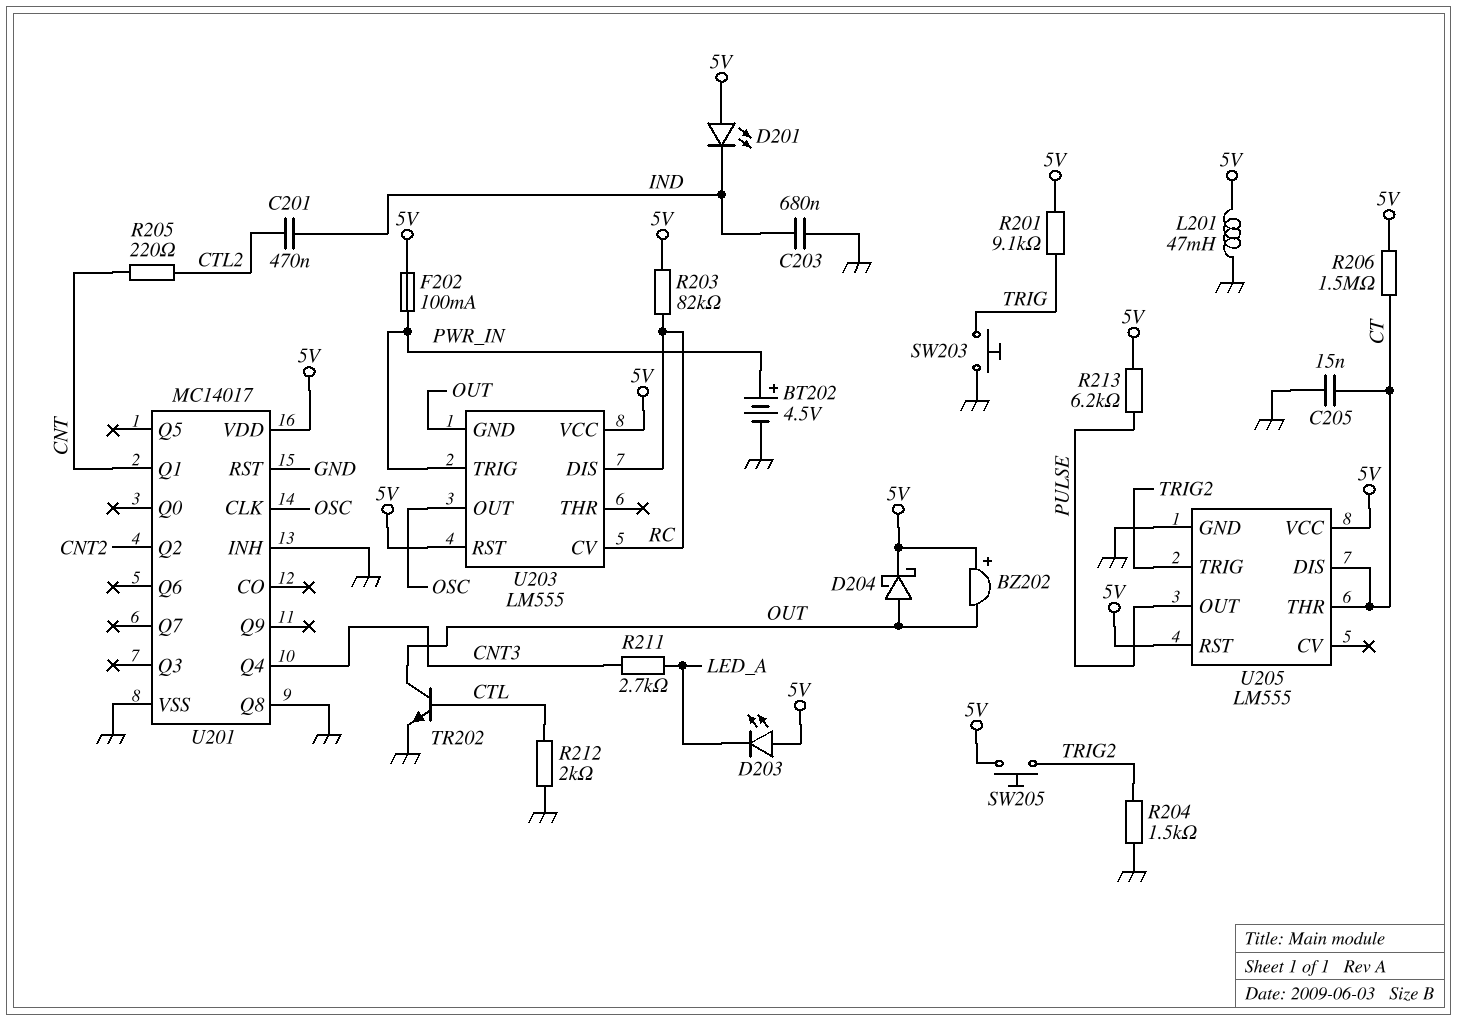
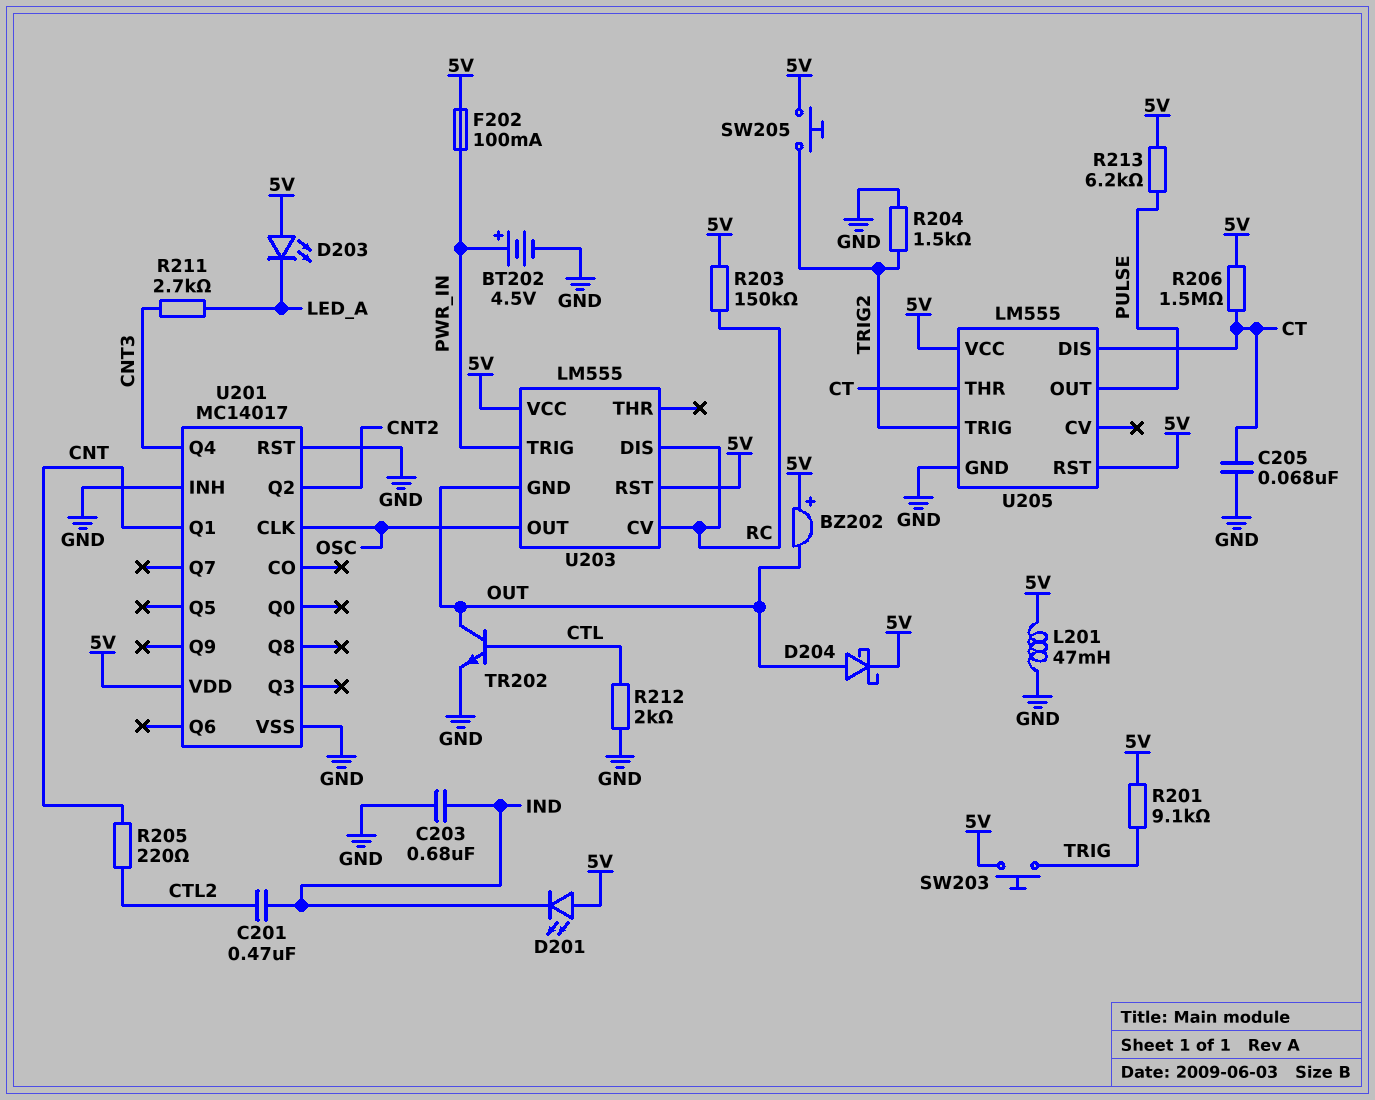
C205: 15nF (CT, GND) -> 68nF (CT, GND)
R203: 82k (5V, RC) -> 150k (5V, RC)
SW203: button (GND, TRIG) -> button (5V, TRIG)
U201 pin Q8: GND -> none

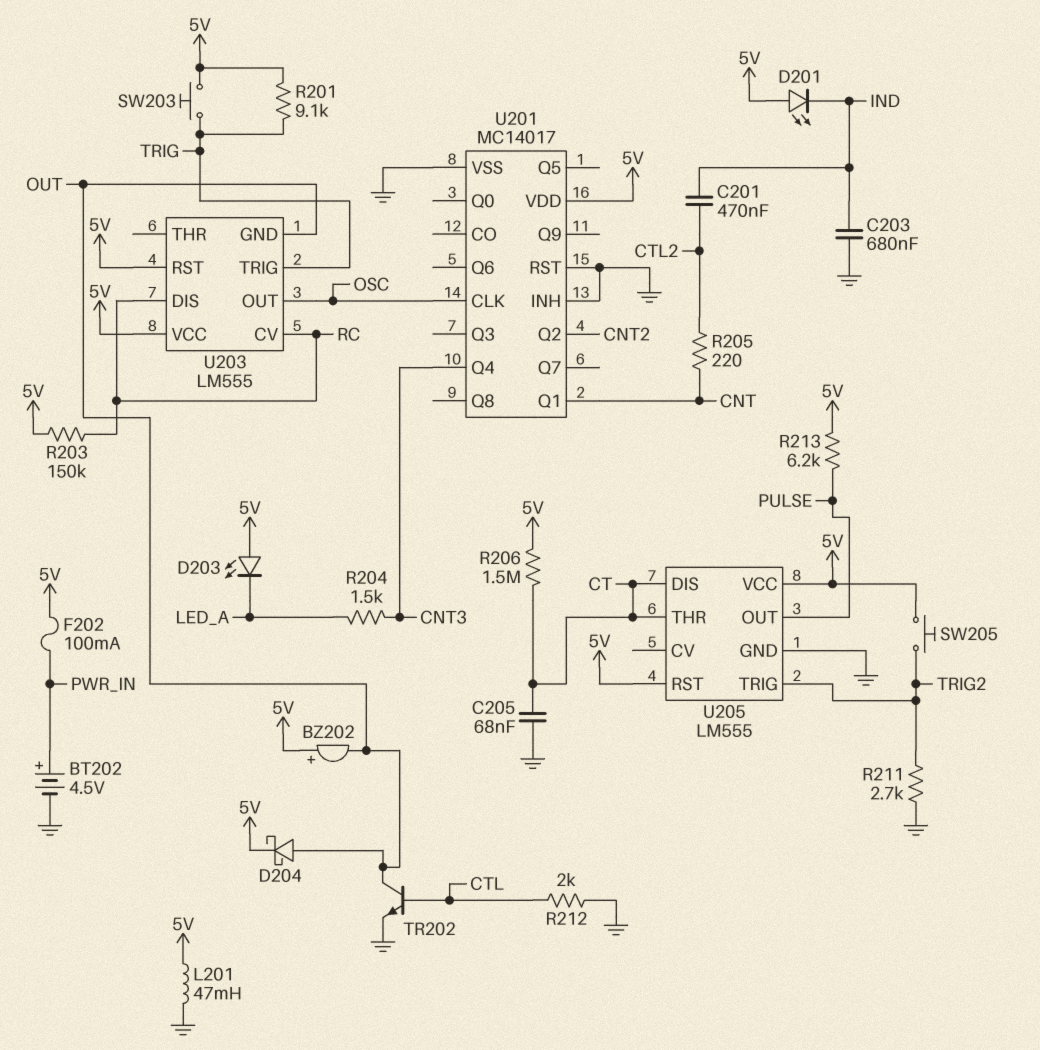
R204: 1.5k (GND, TRIG2) -> 1.5k (CNT3, LED_A)
R211: 2.7k (CNT3, LED_A) -> 2.7k (GND, TRIG2)
U203 pin TRIG: PWR_IN -> TRIG

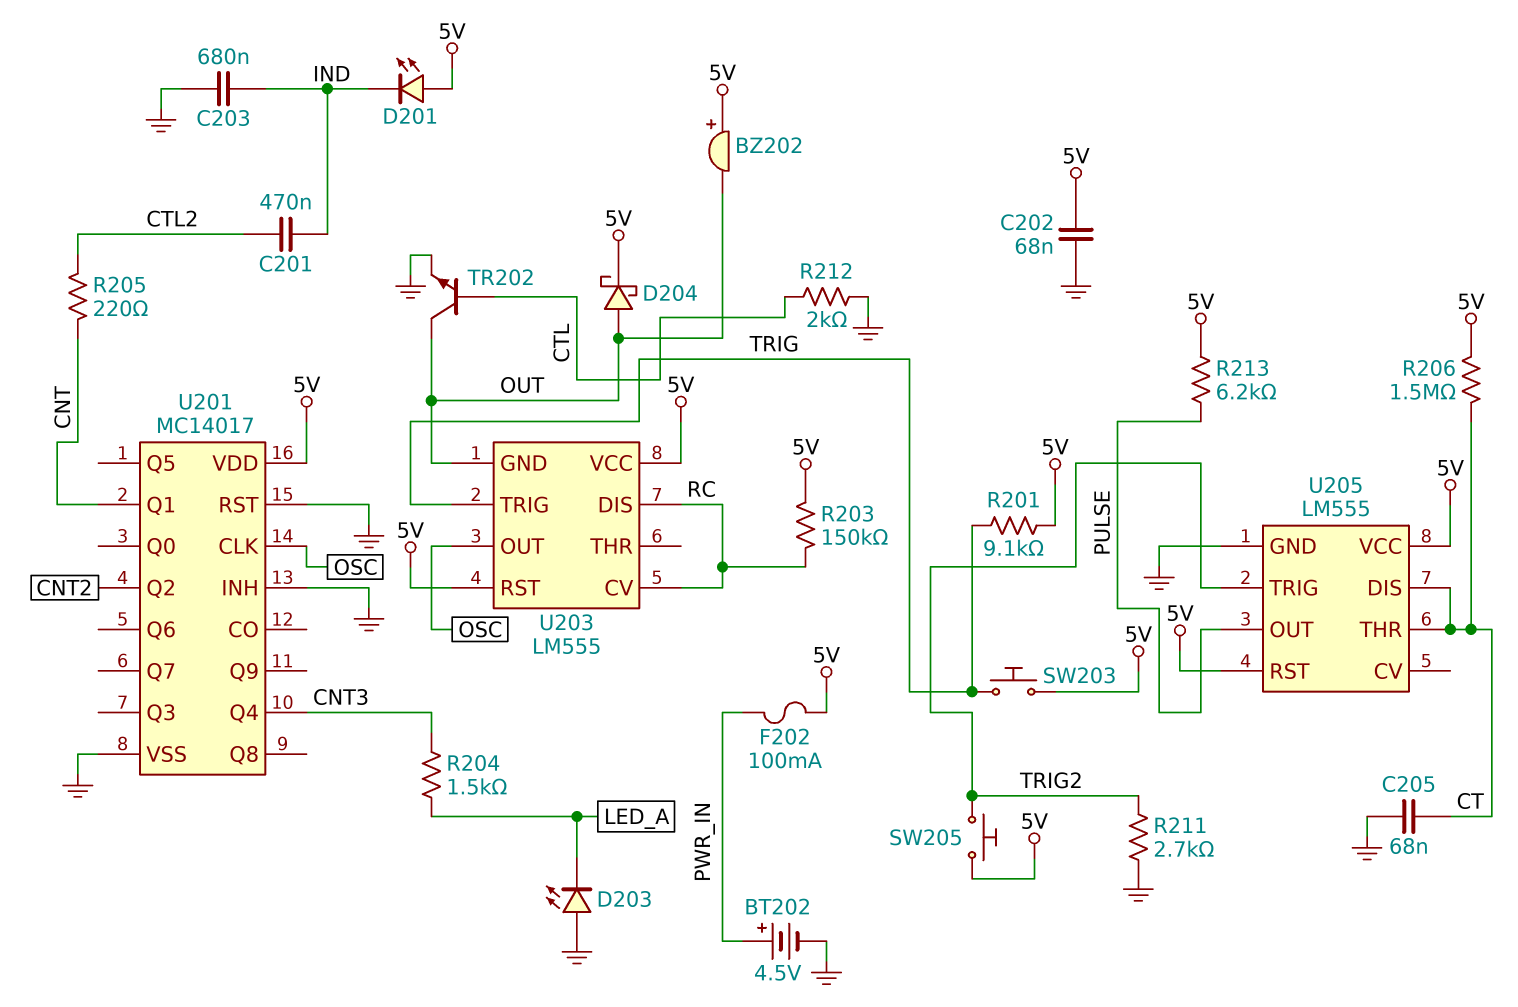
C202: none -> 68nF (5V, GND)
D203: LED (A 5V, K LED_A) -> LED (A GND, K LED_A)
L201: 47mH (5V, GND) -> none

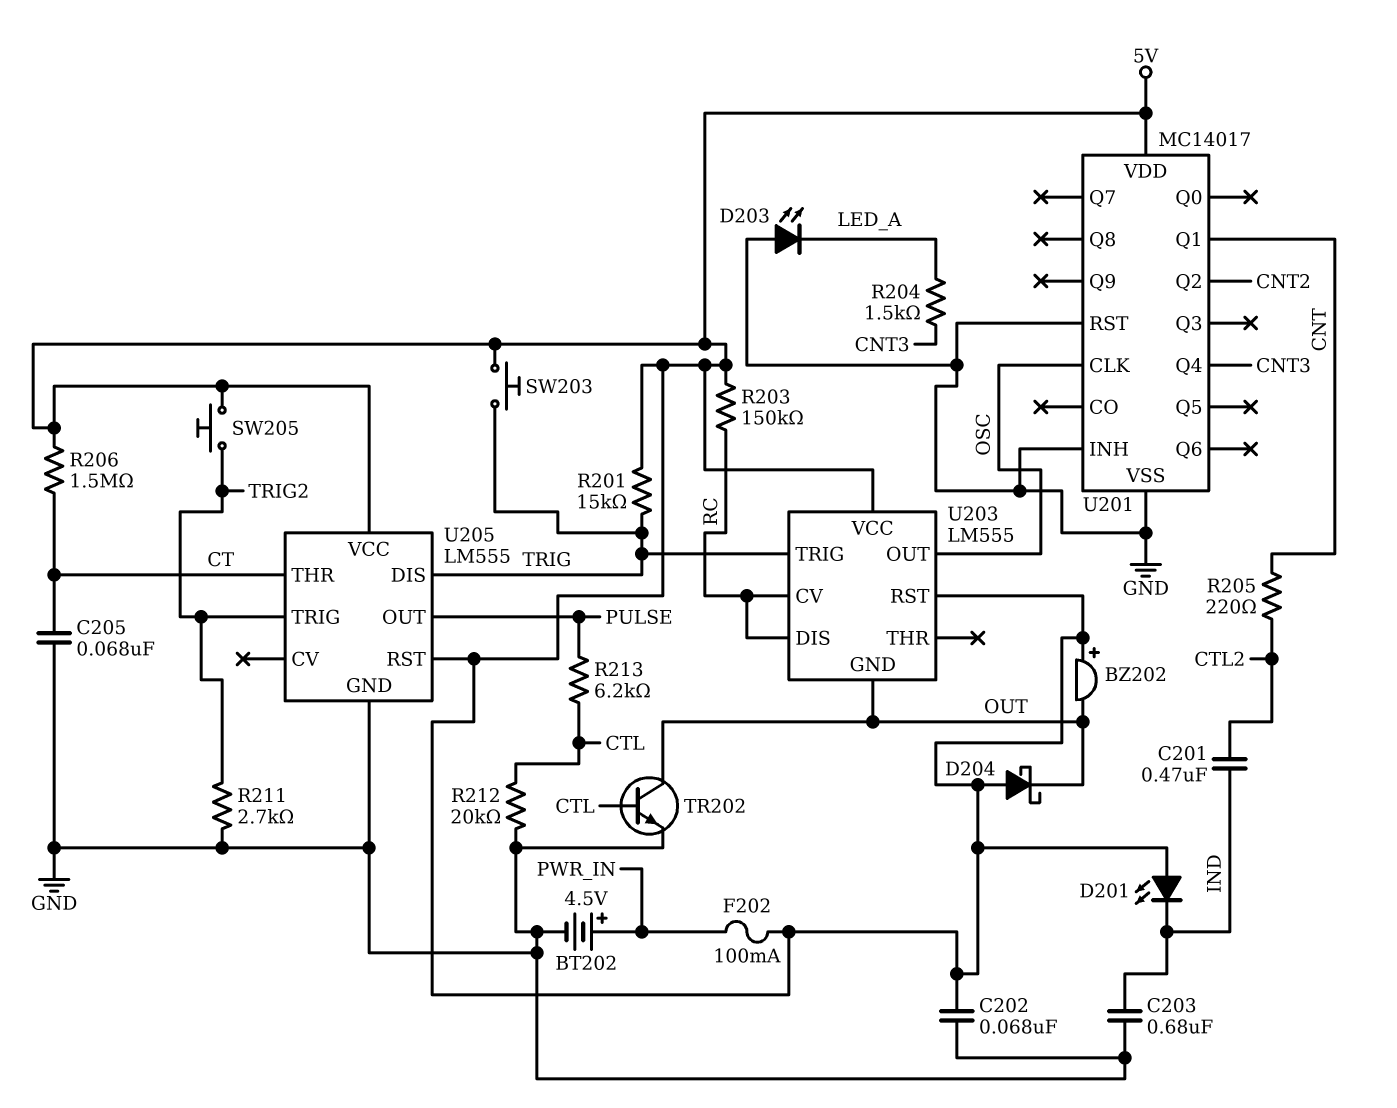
D204: schottky (A OUT, K 5V) -> schottky (A 5V, K OUT)
R201: 9.1k (5V, TRIG) -> 15k (5V, TRIG)
R212: 2k (CTL, GND) -> 20k (CTL, GND)
R213: 6.2k (5V, PULSE) -> 6.2k (CTL, PULSE)
U205 pin DIS: CT -> TRIG

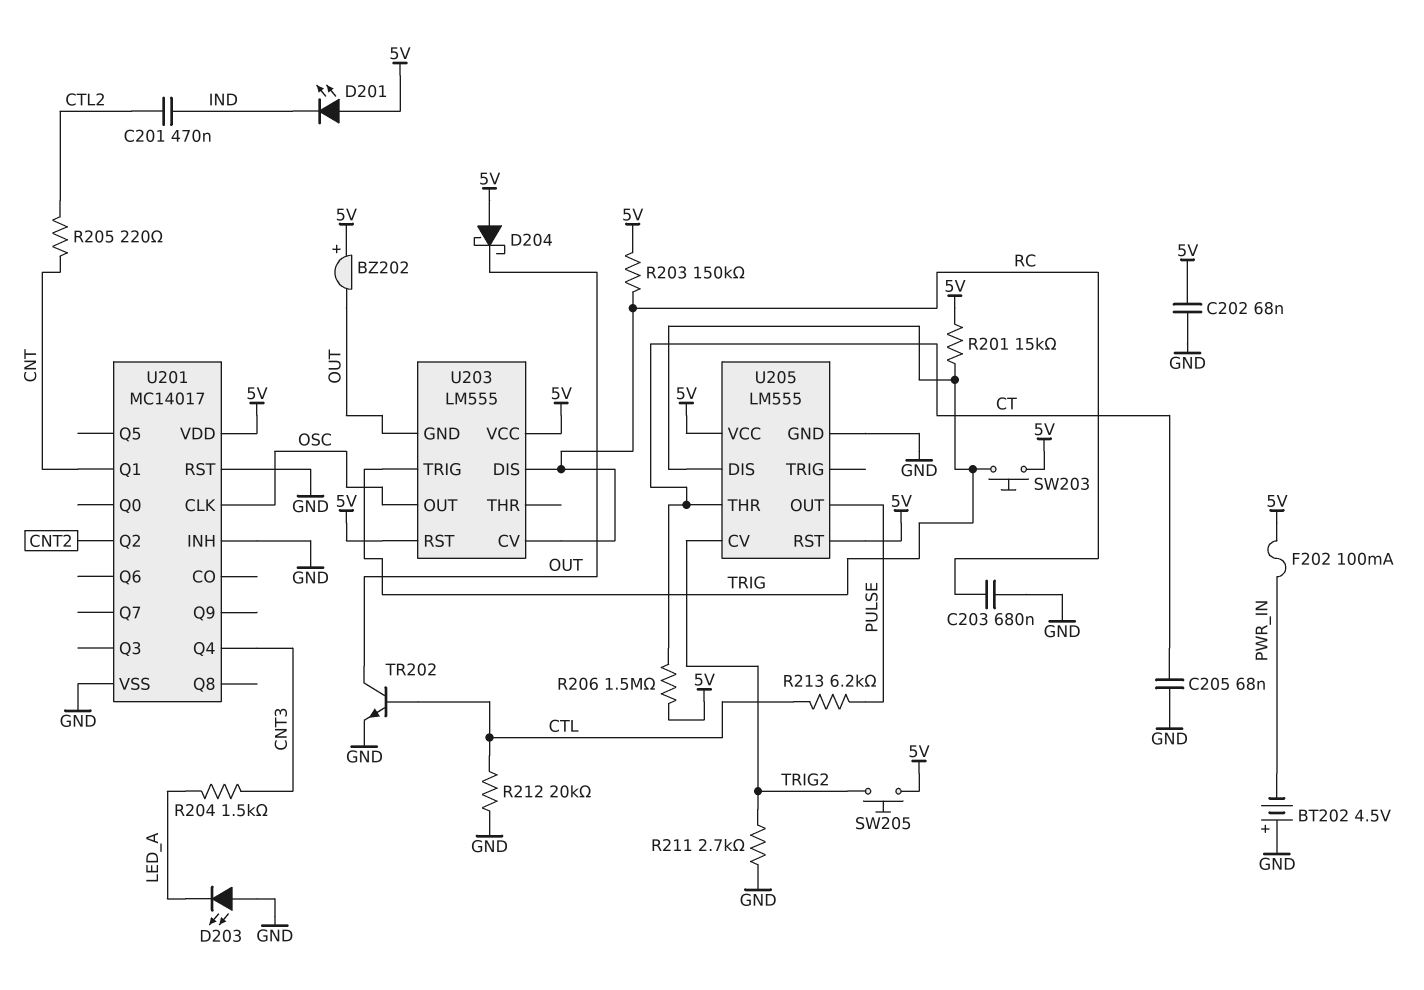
BT202: 4.5V (plus PWR_IN, minus GND) -> 4.5V (plus GND, minus PWR_IN)
C203: 680nF (GND, IND) -> 680nF (GND, RC)
U205 pin CV: none -> TRIG2
U205 pin TRIG: TRIG2 -> none

